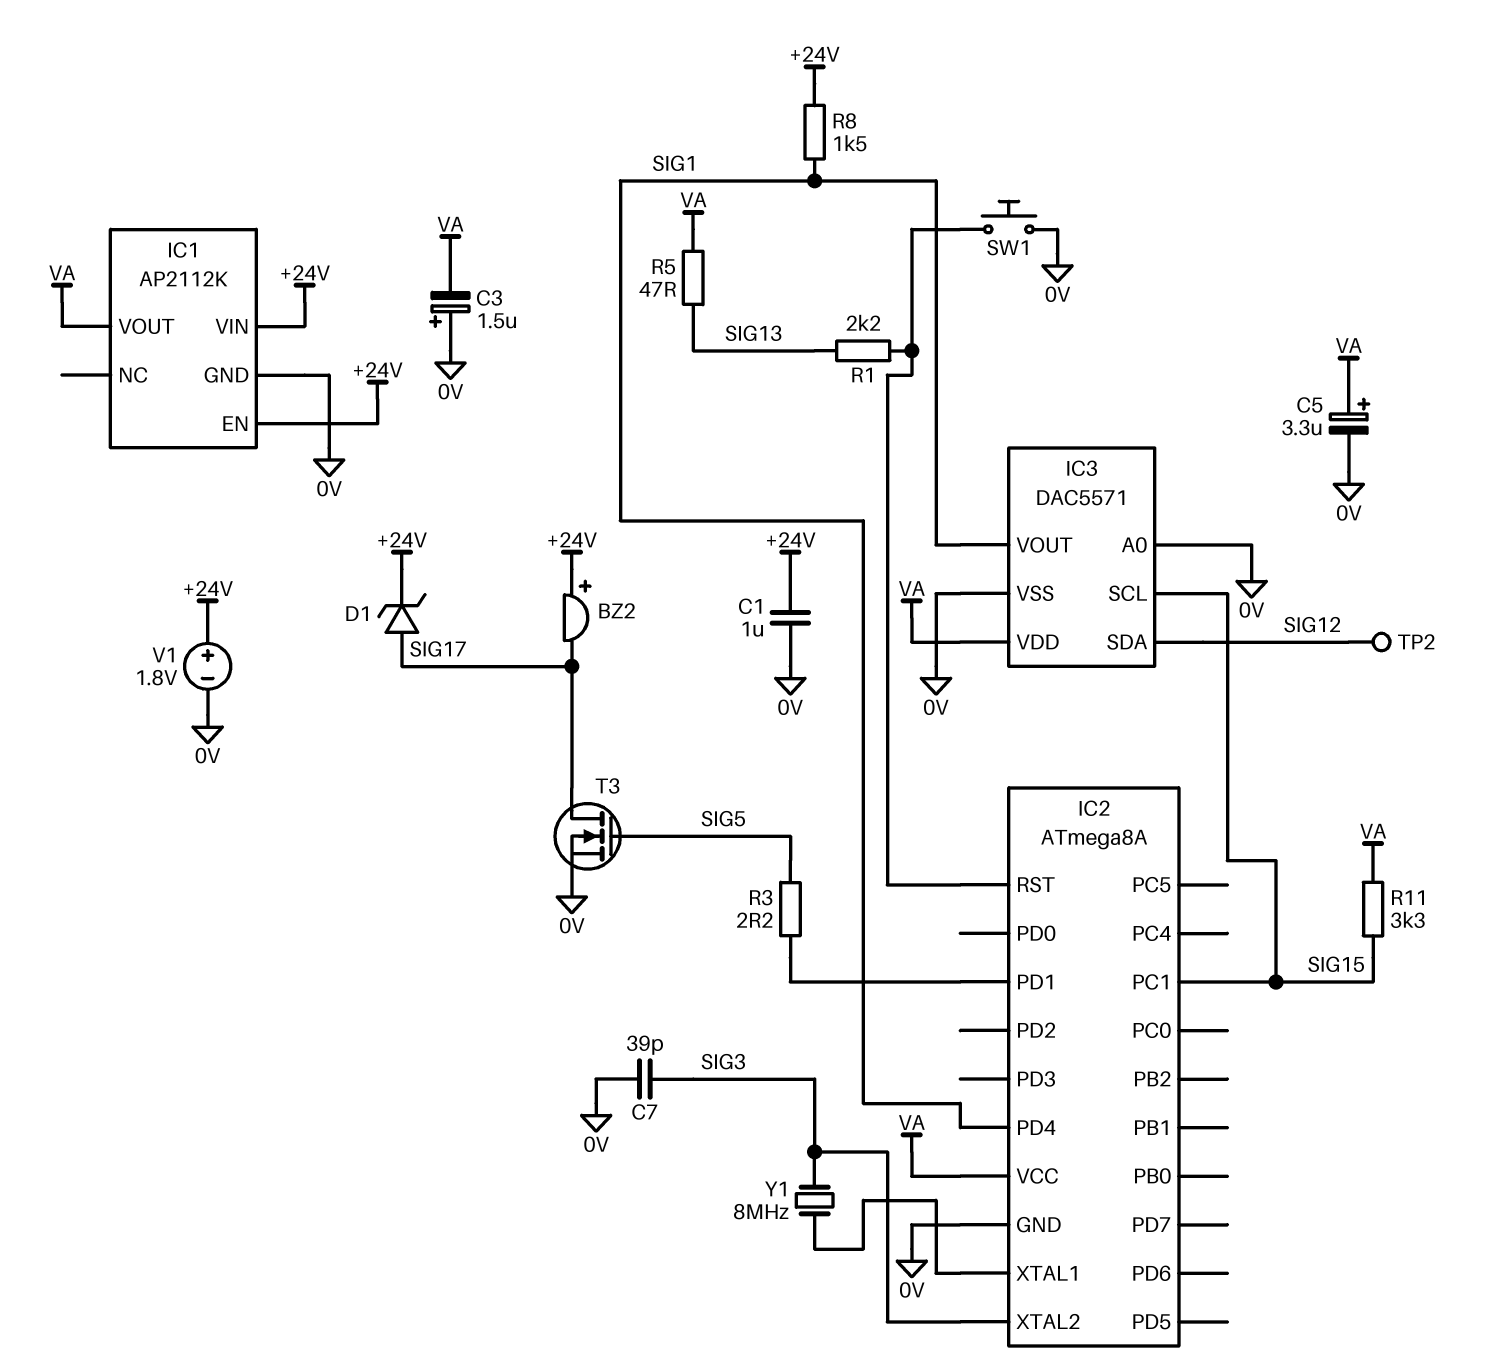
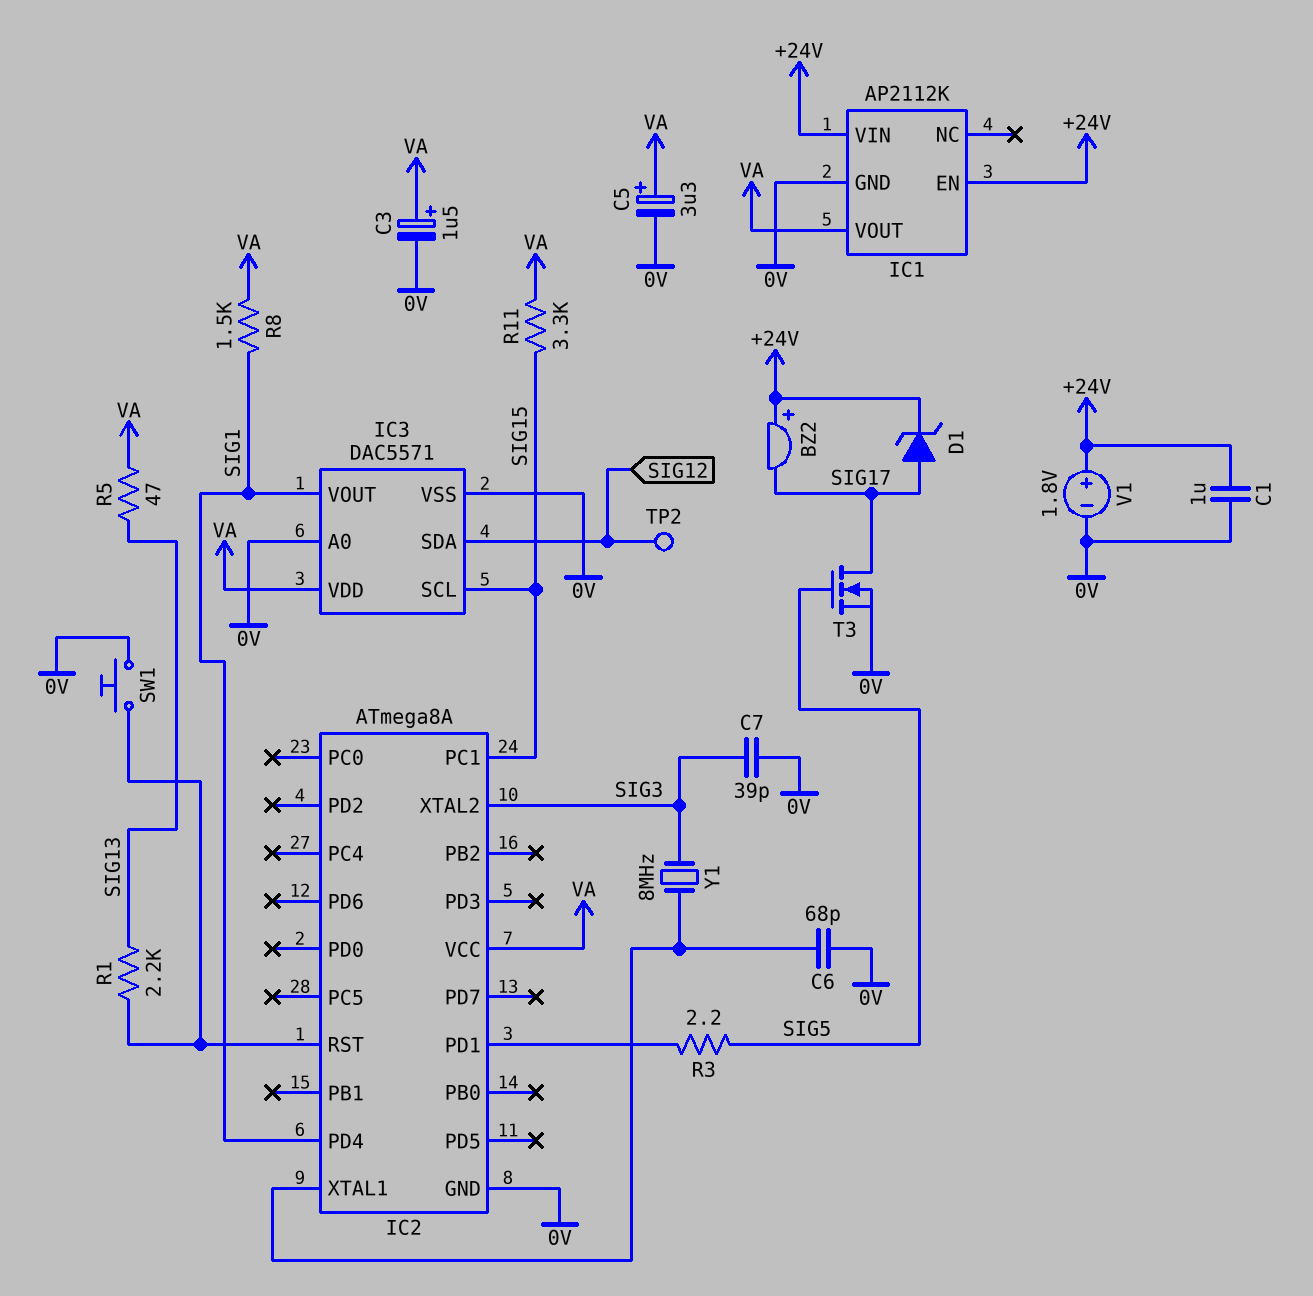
C3: 1.5uF (plus 0V, minus VA) -> 1.5uF (plus VA, minus 0V)
C6: none -> 68pF (0V, IC2/XTAL1)
R8: 1.5k (+24V, SIG1) -> 1.5k (SIG1, VA)

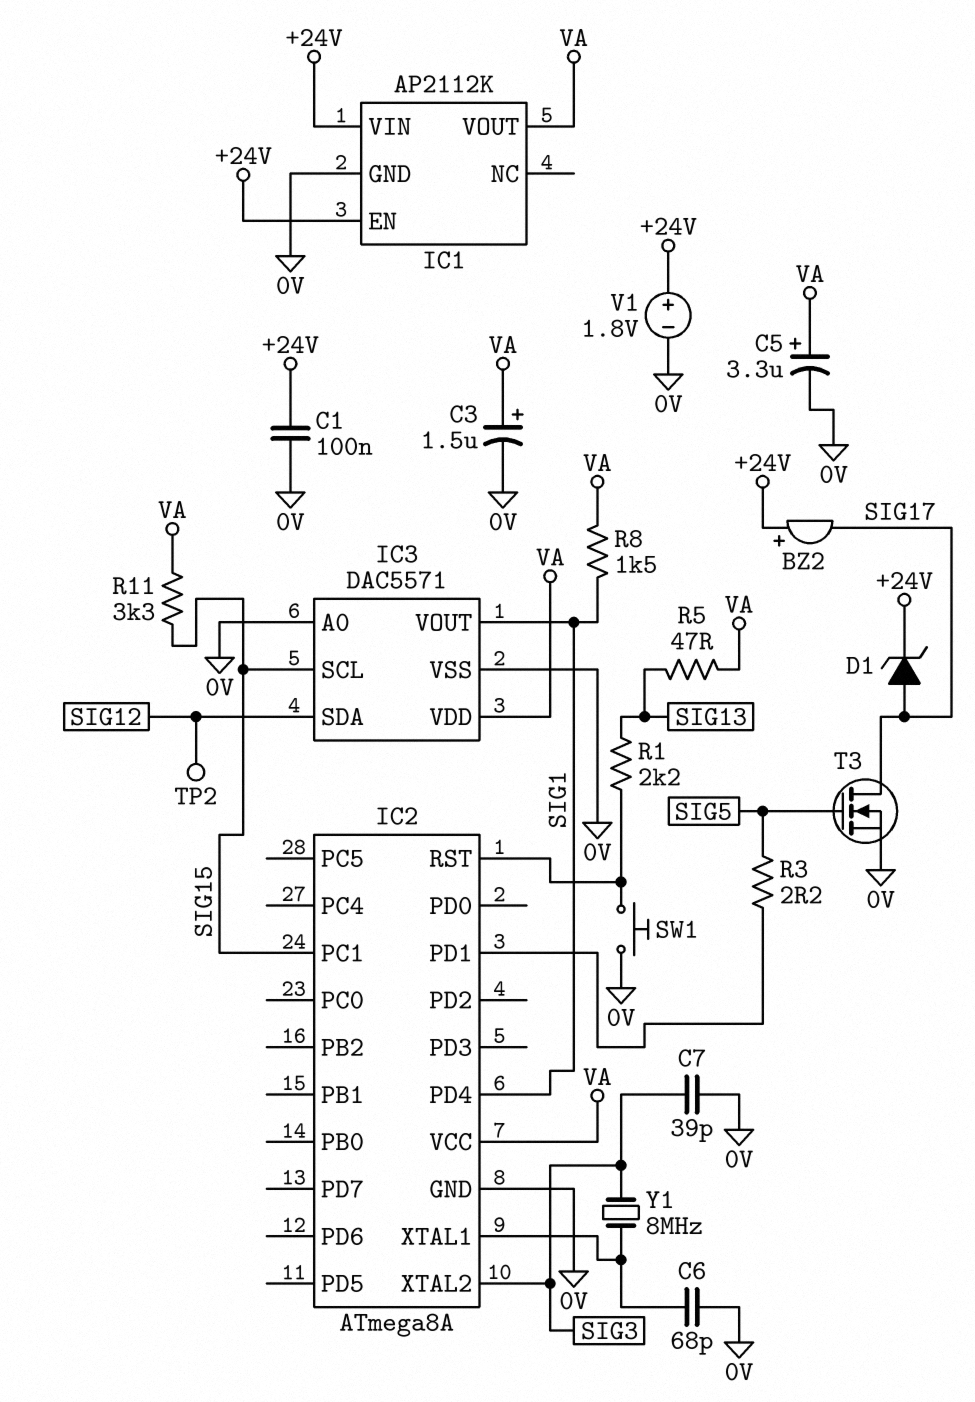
C1: 1uF (+24V, 0V) -> 100nF (+24V, 0V)

